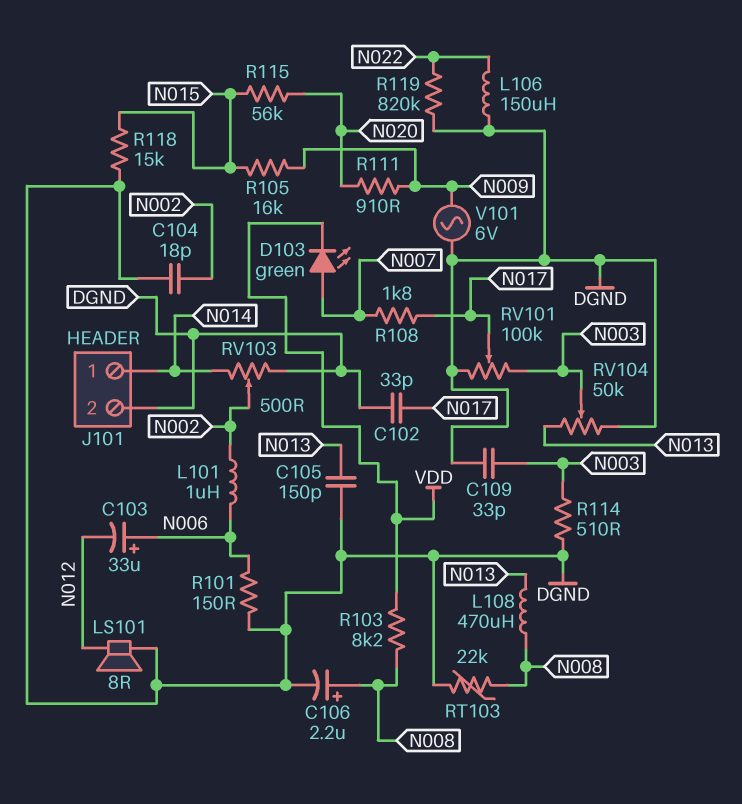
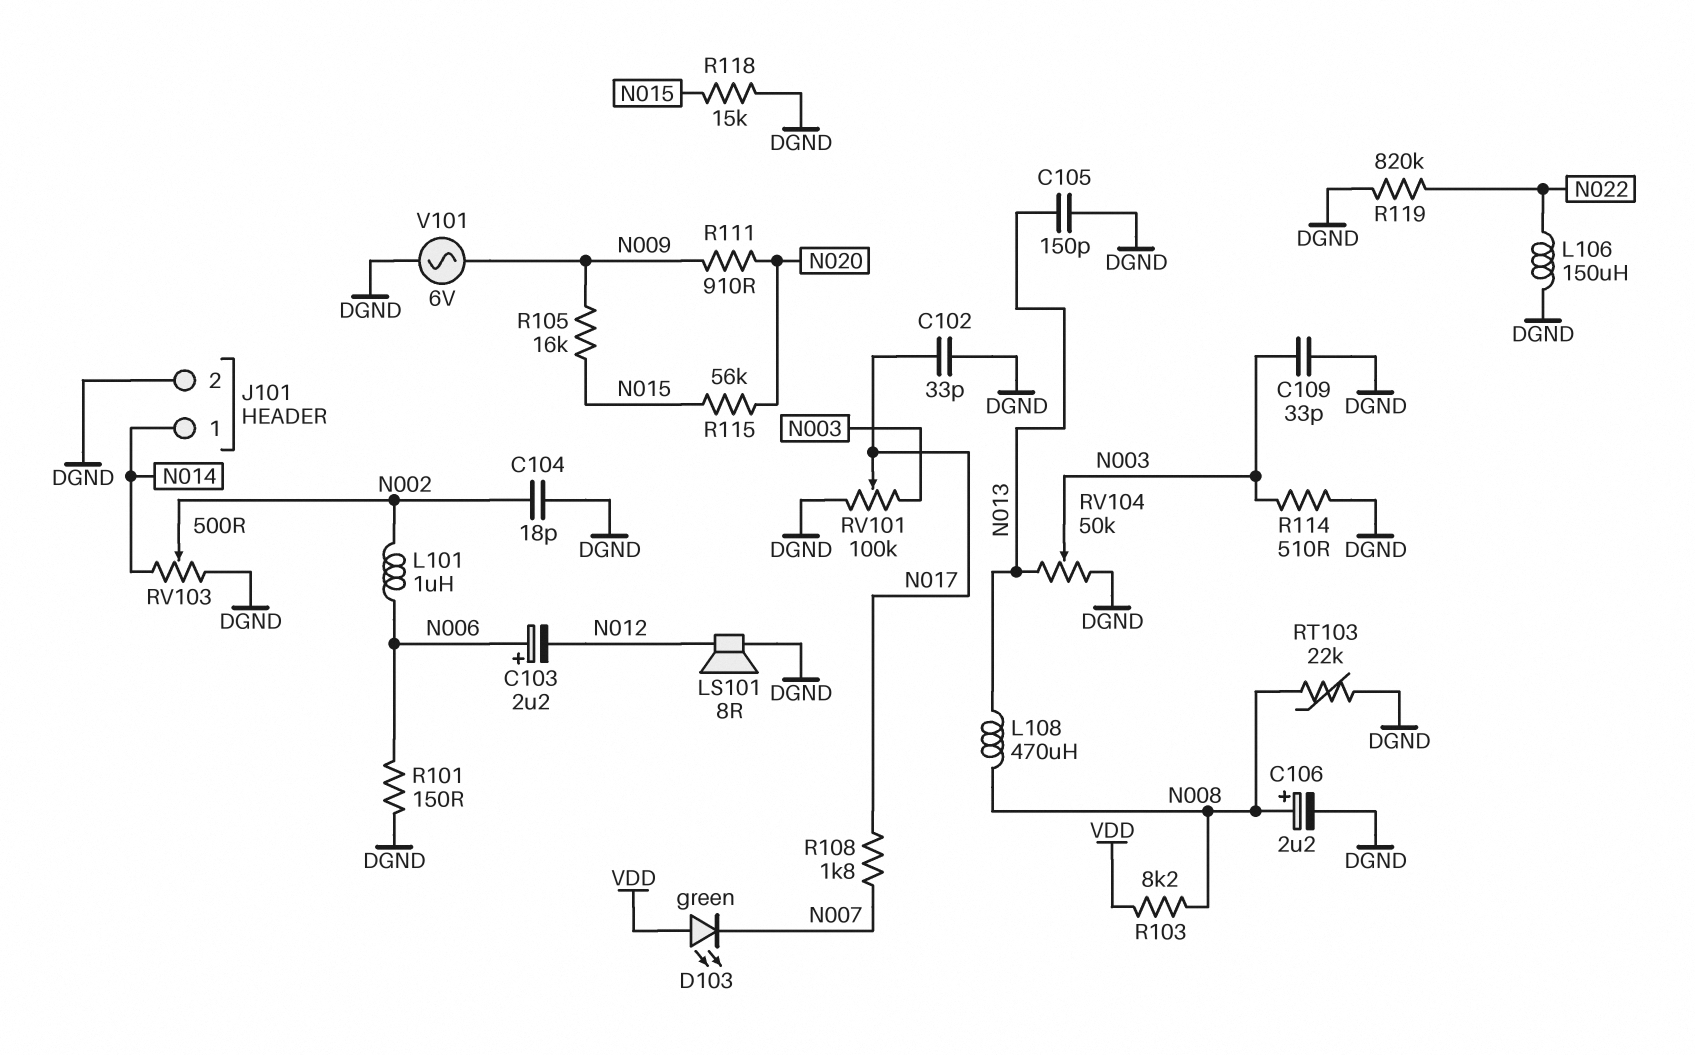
C103: 33uF (plus N006, minus N012) -> 2.2uF (plus N006, minus N012)
D103: LED green (A N007, K VDD) -> LED green (A VDD, K N007)

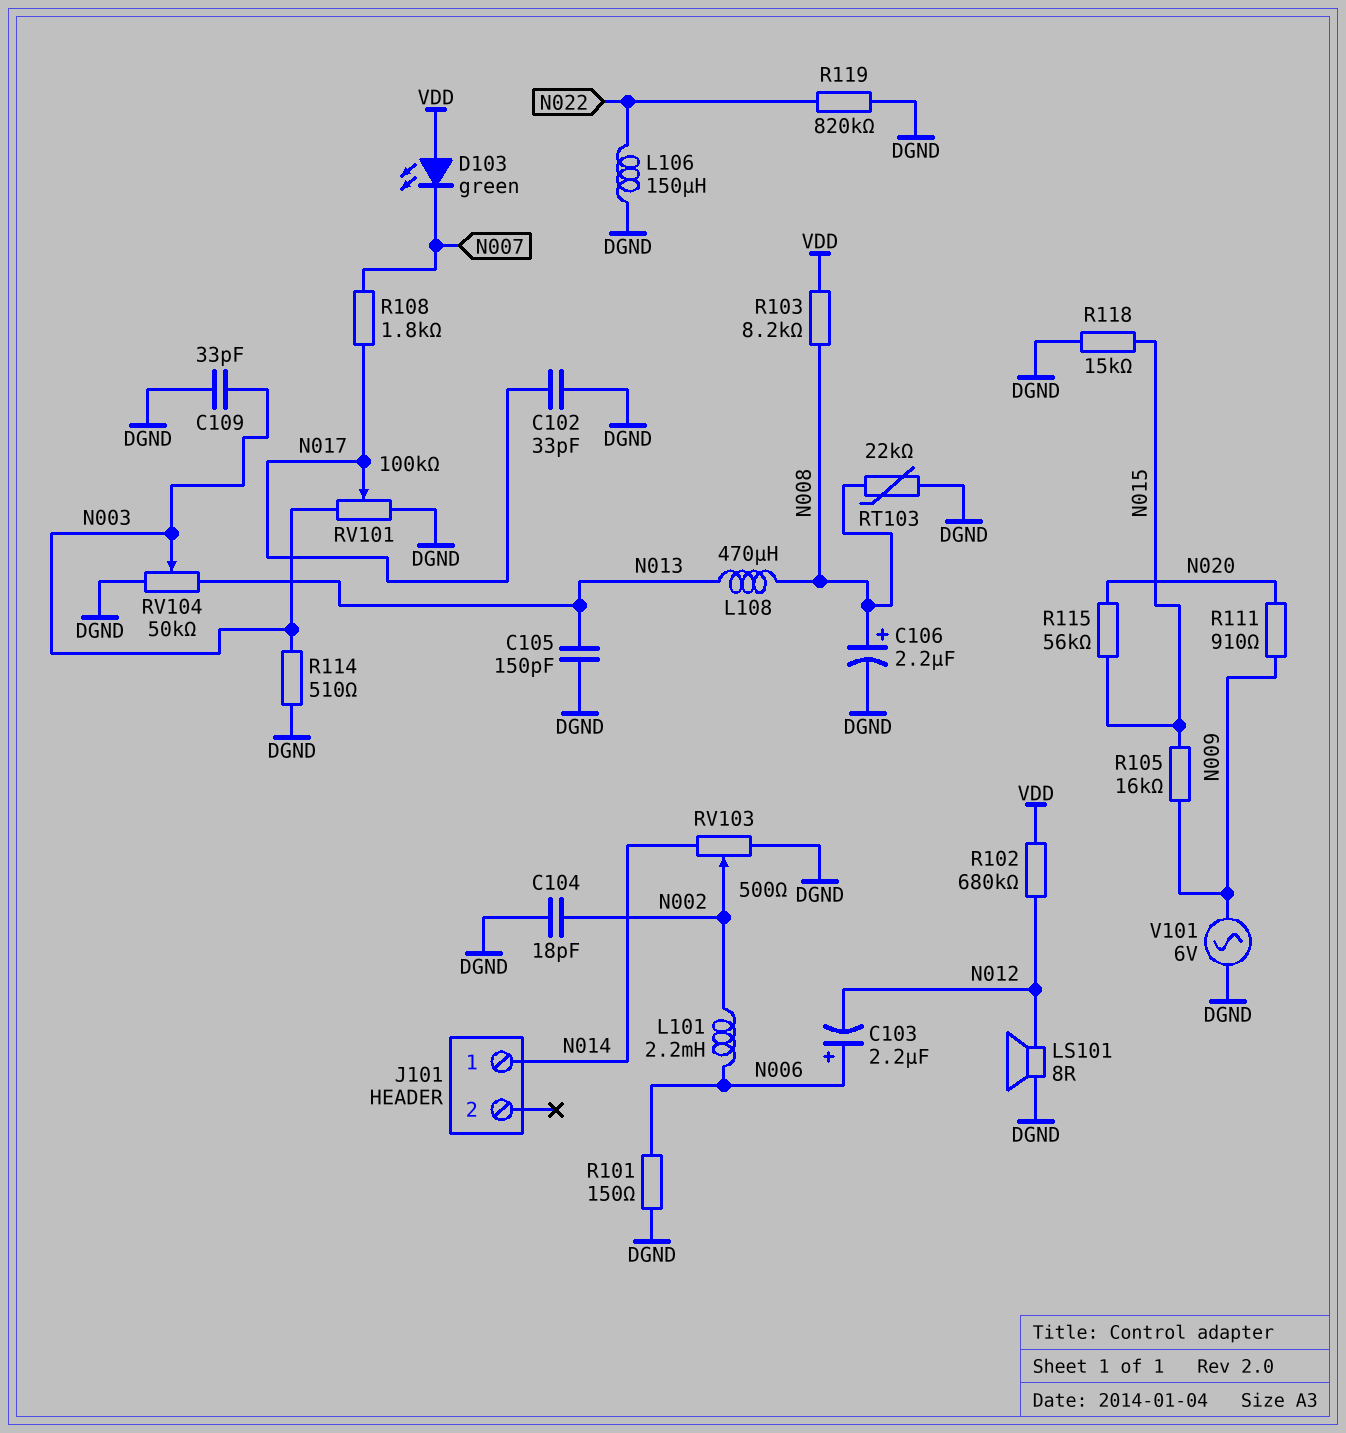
J101 pin 2: DGND -> none
L101: 1uH (N002, N006) -> 2.2mH (N002, N006)
R102: none -> 680k (N012, VDD)

